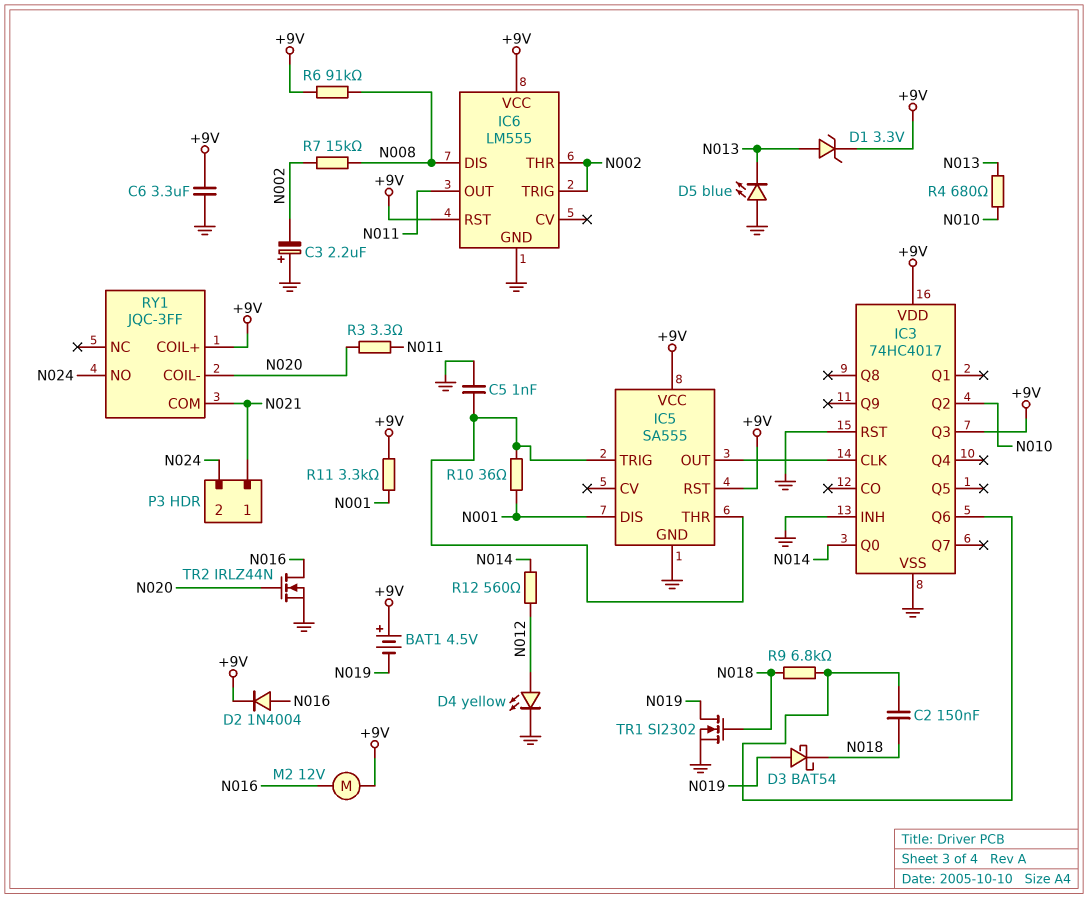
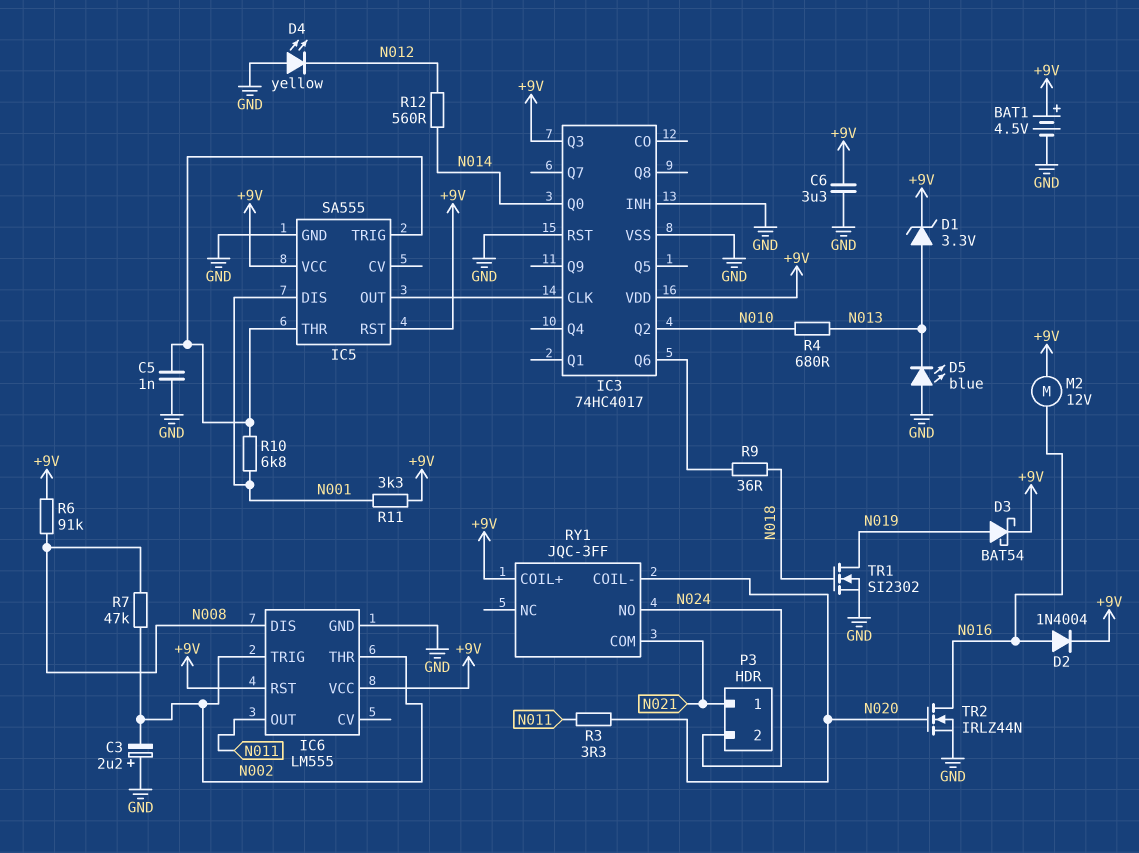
BAT1: 4.5V (plus +9V, minus N019) -> 4.5V (plus +9V, minus GND)
C2: 150nF (IC3/Q6, N018) -> none
D3: schottky BAT54 (A N019, K N018) -> schottky BAT54 (A N019, K +9V)
D4: LED yellow (A N012, K GND) -> LED yellow (A GND, K N012)
R7: 15k (N002, N008) -> 47k (N002, N008)
R9: 6.8k (IC3/Q6, N018) -> 36 (IC3/Q6, N018)
R10: 36 (IC5/THR, N001) -> 6.8k (IC5/THR, N001)

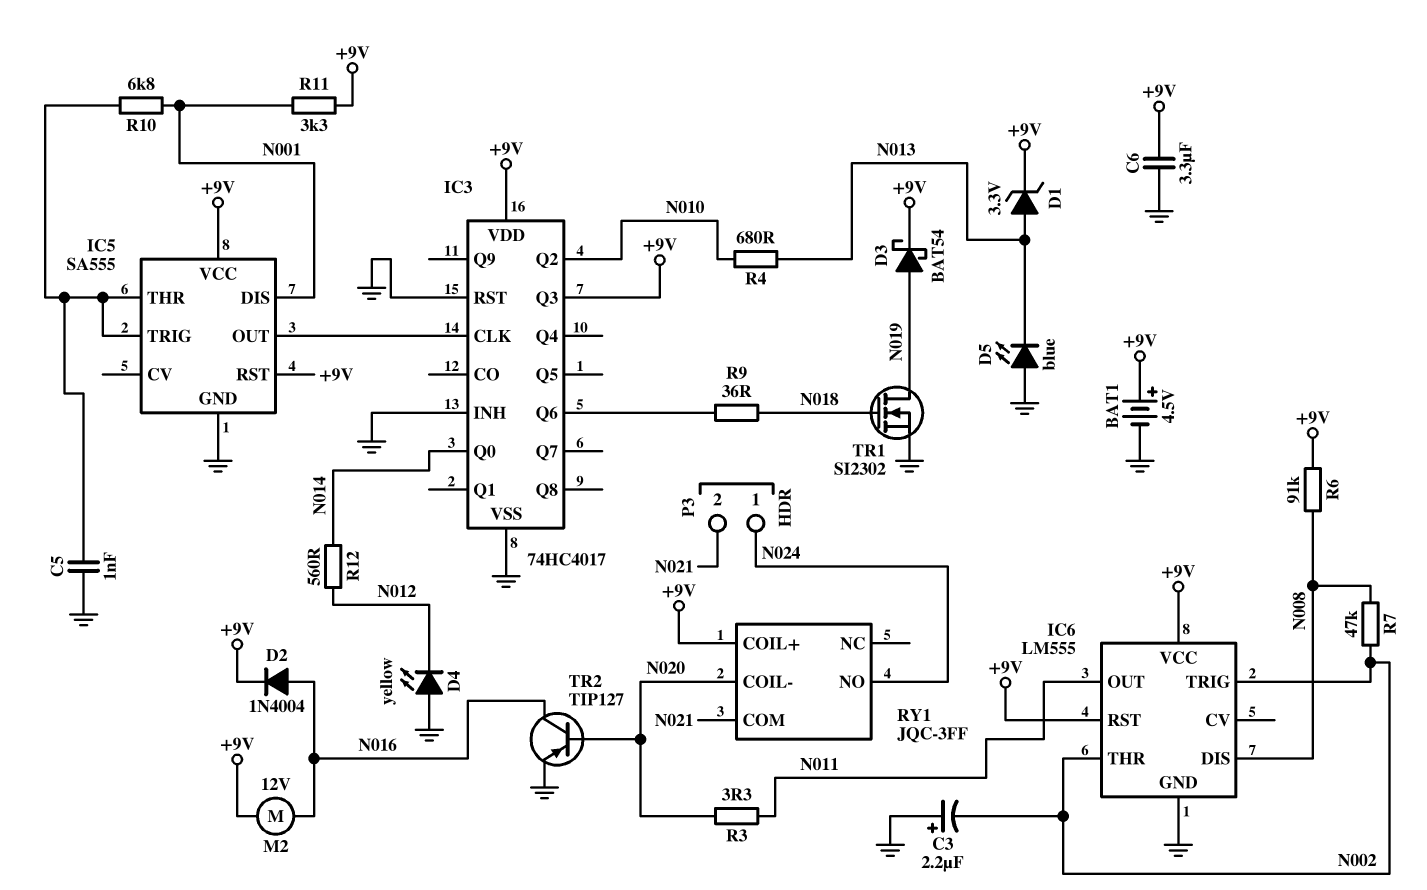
P3 pin 1: N021 -> N024
P3 pin 2: N024 -> N021
TR2: NMOS IRLZ44N (G N020, D N016, S GND) -> PNP TIP127 (B N020, C N016, E GND)

